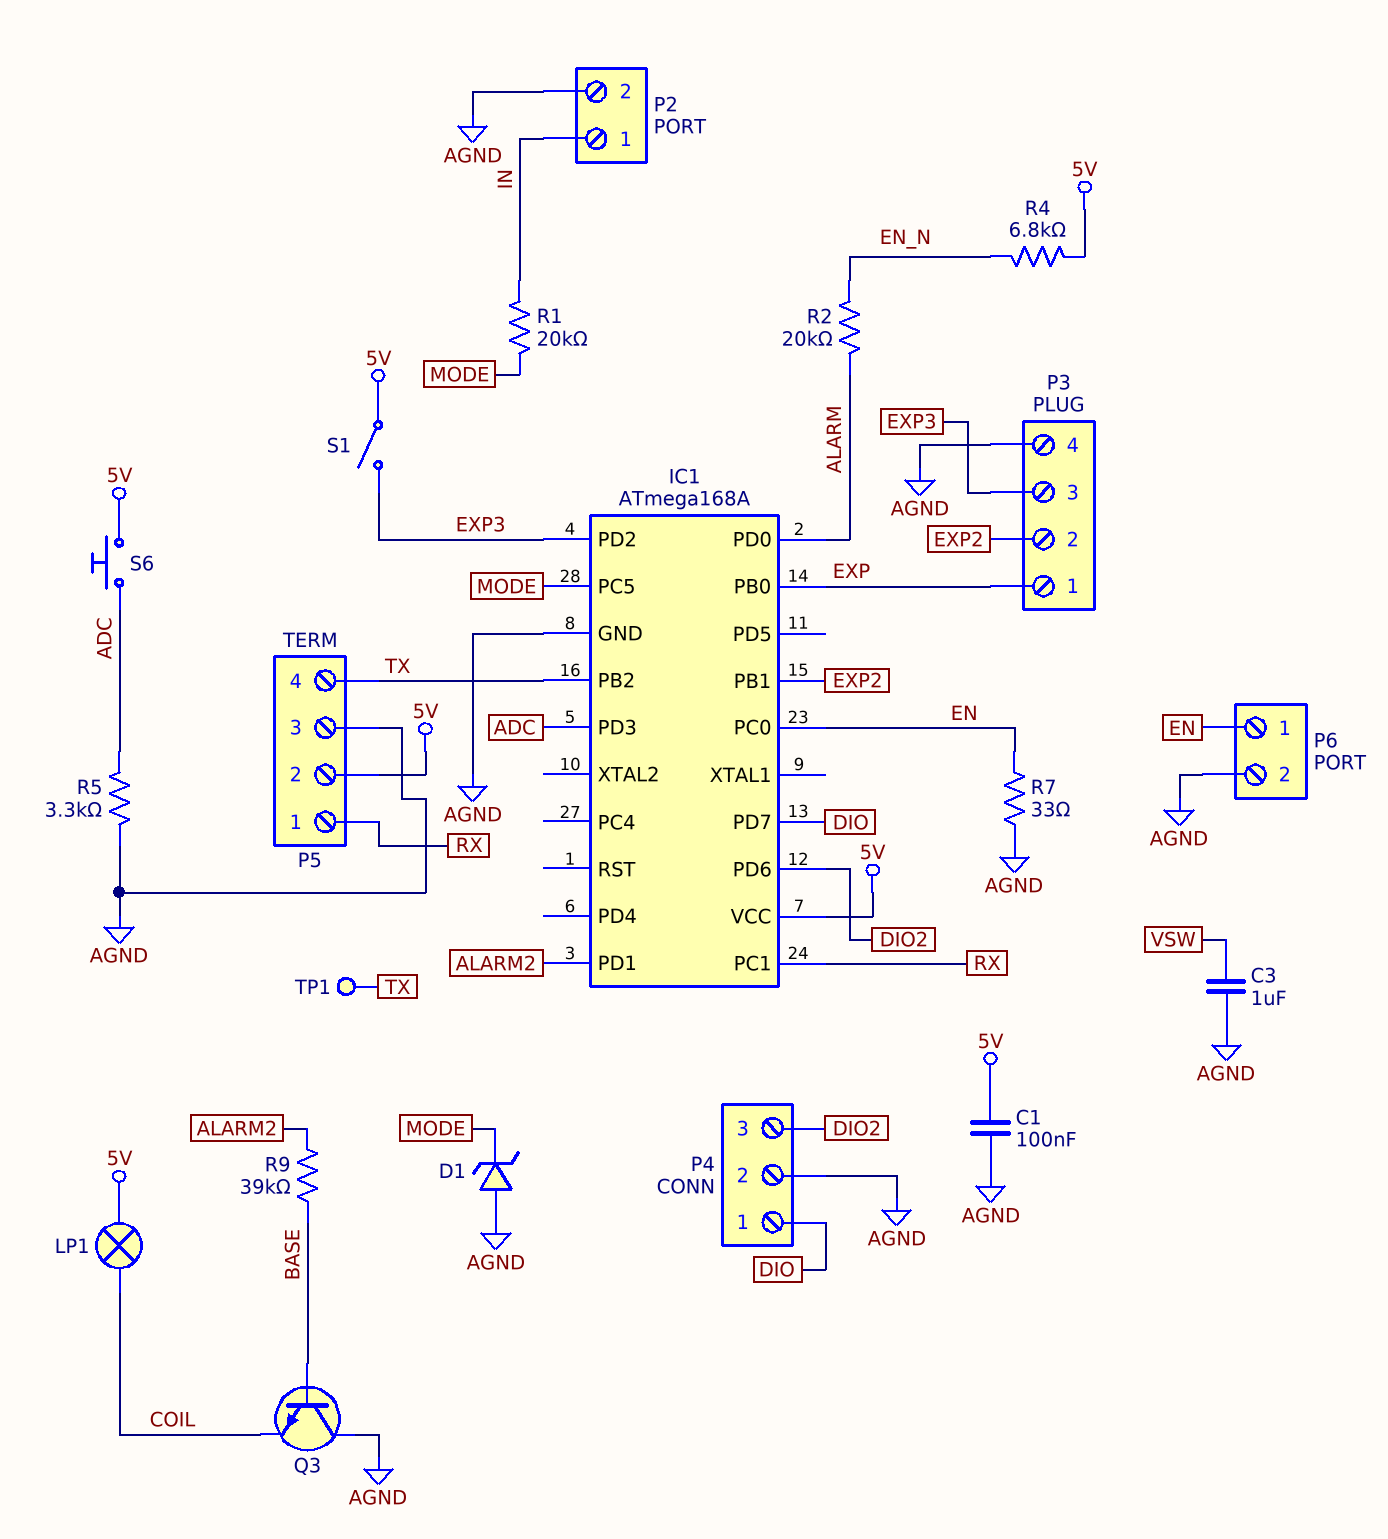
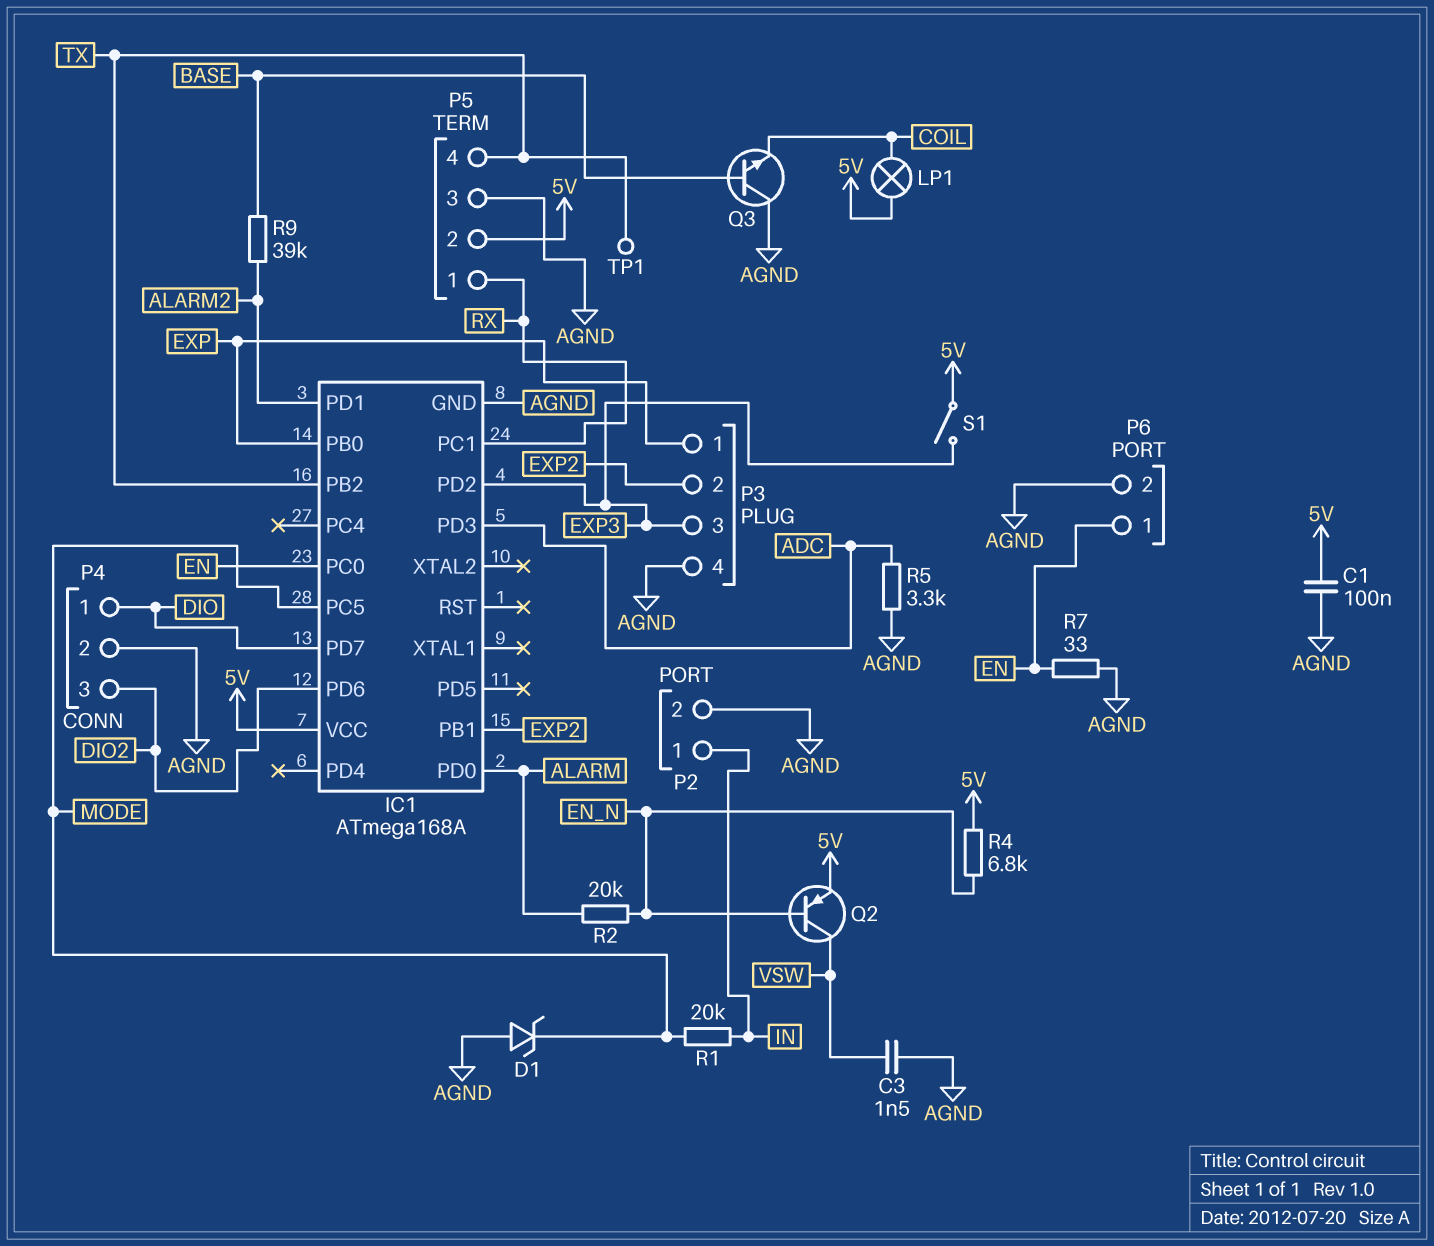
C3: 1uF (AGND, VSW) -> 1.5nF (AGND, VSW)
Q2: none -> PNP (B EN_N, C VSW, E 5V)
S6: button (5V, ADC) -> none

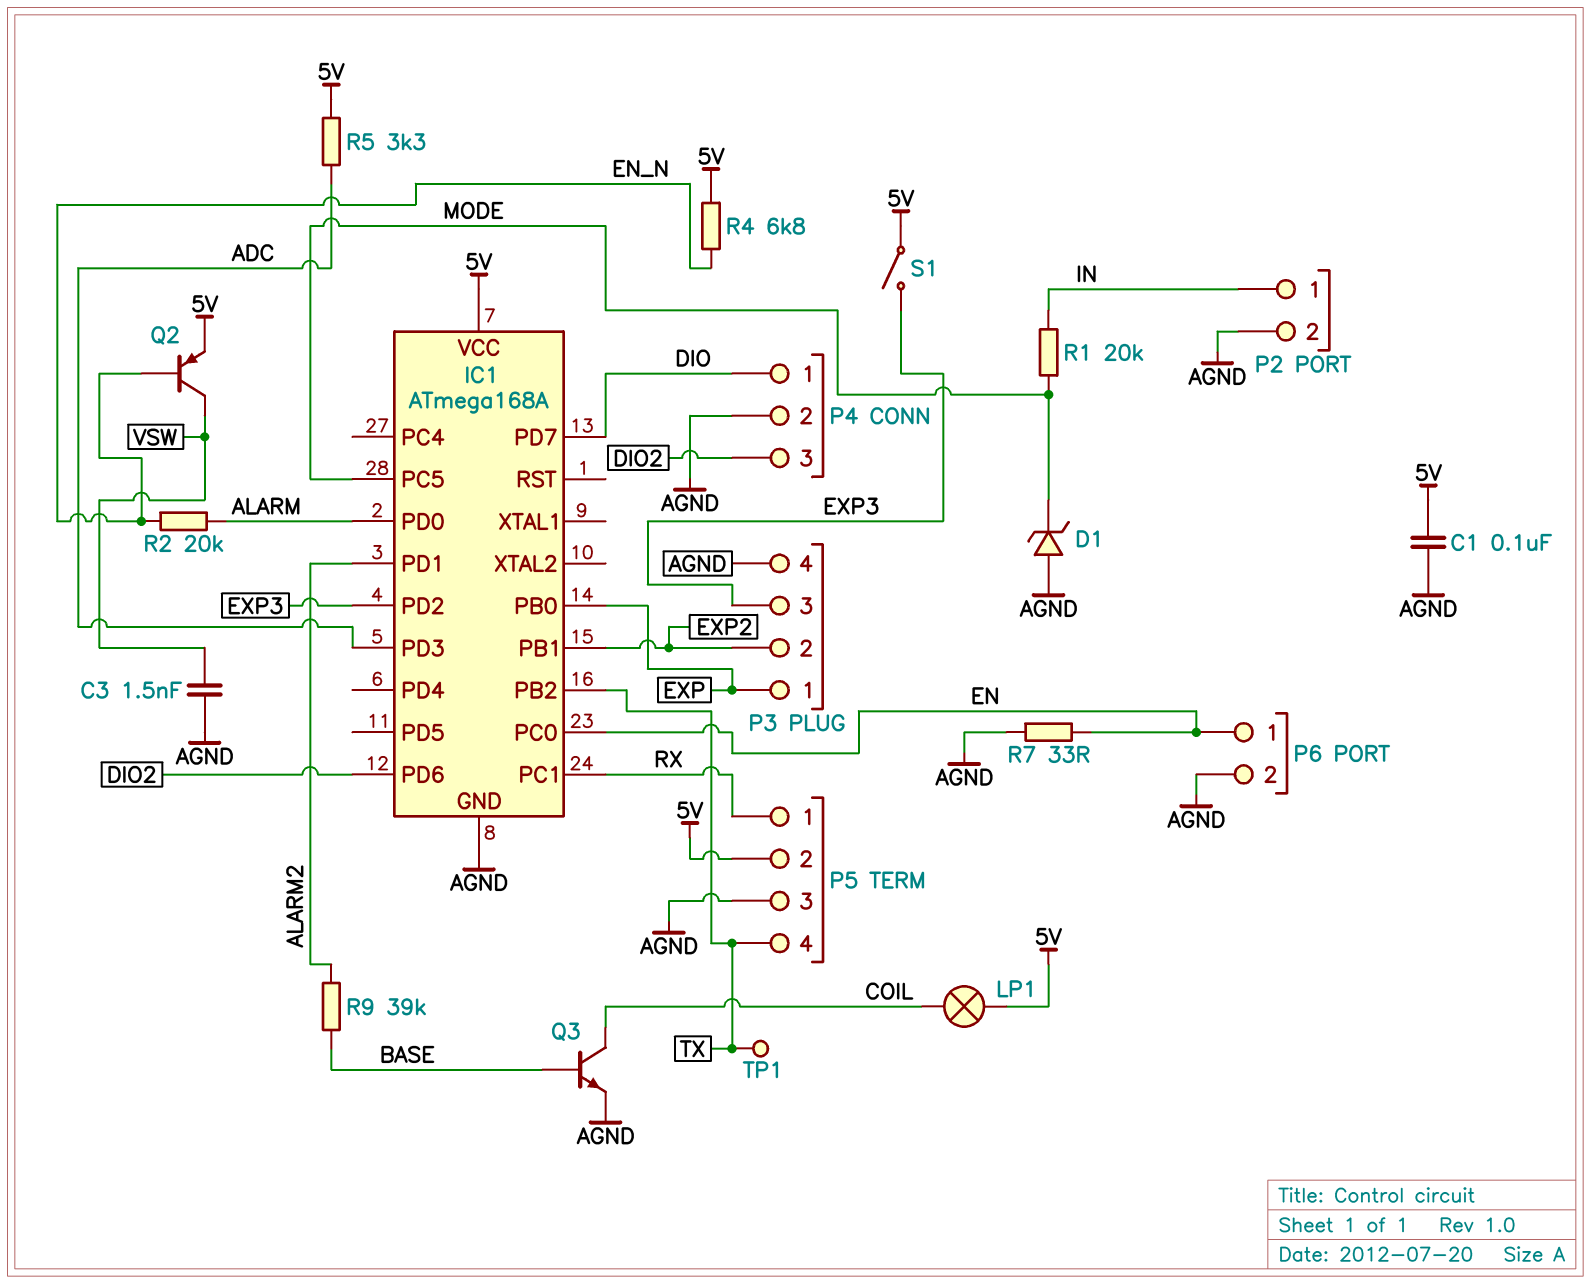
Q3: NPN (B BASE, C AGND, E COIL) -> NPN (B BASE, C COIL, E AGND)
R5: 3.3k (ADC, AGND) -> 3.3k (5V, ADC)

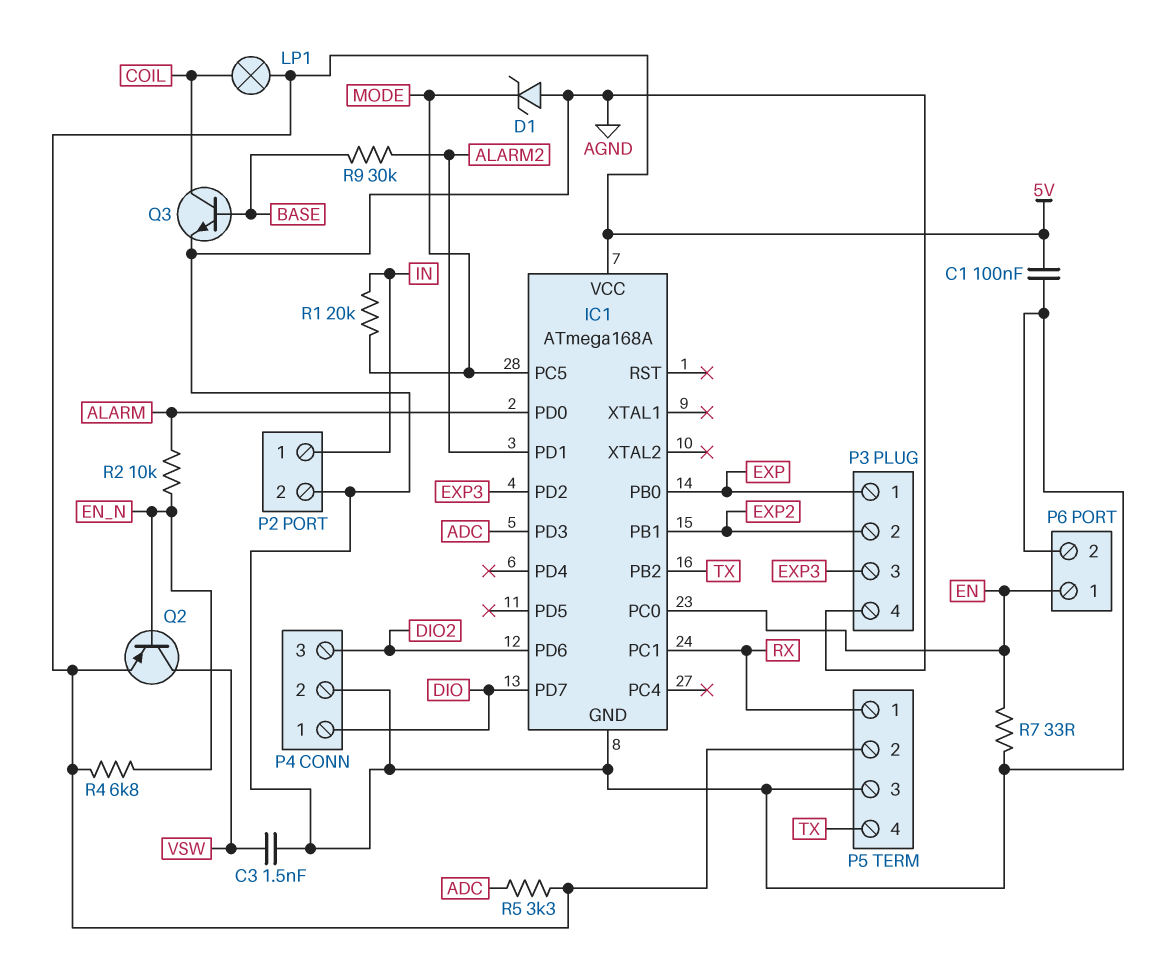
R2: 20k (ALARM, EN_N) -> 10k (ALARM, EN_N)
R9: 39k (ALARM2, BASE) -> 30k (ALARM2, BASE)
S1: switch (5V, EXP3) -> none
TP1: test point (TX) -> none

